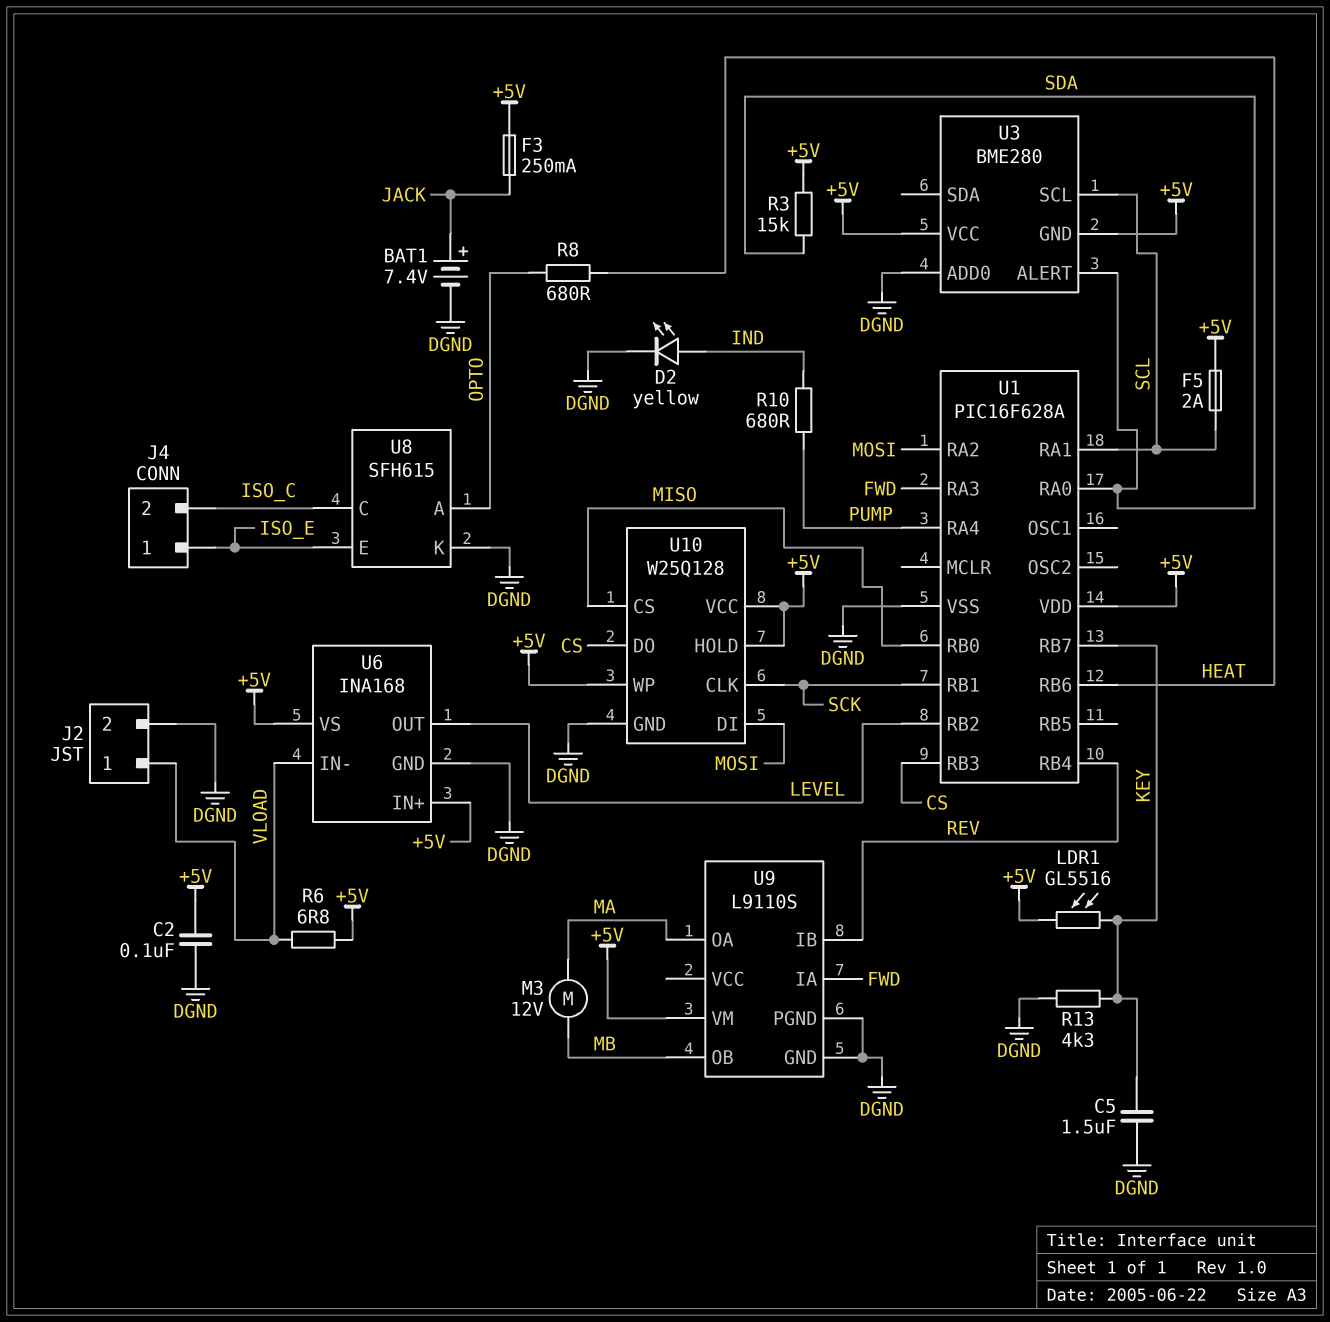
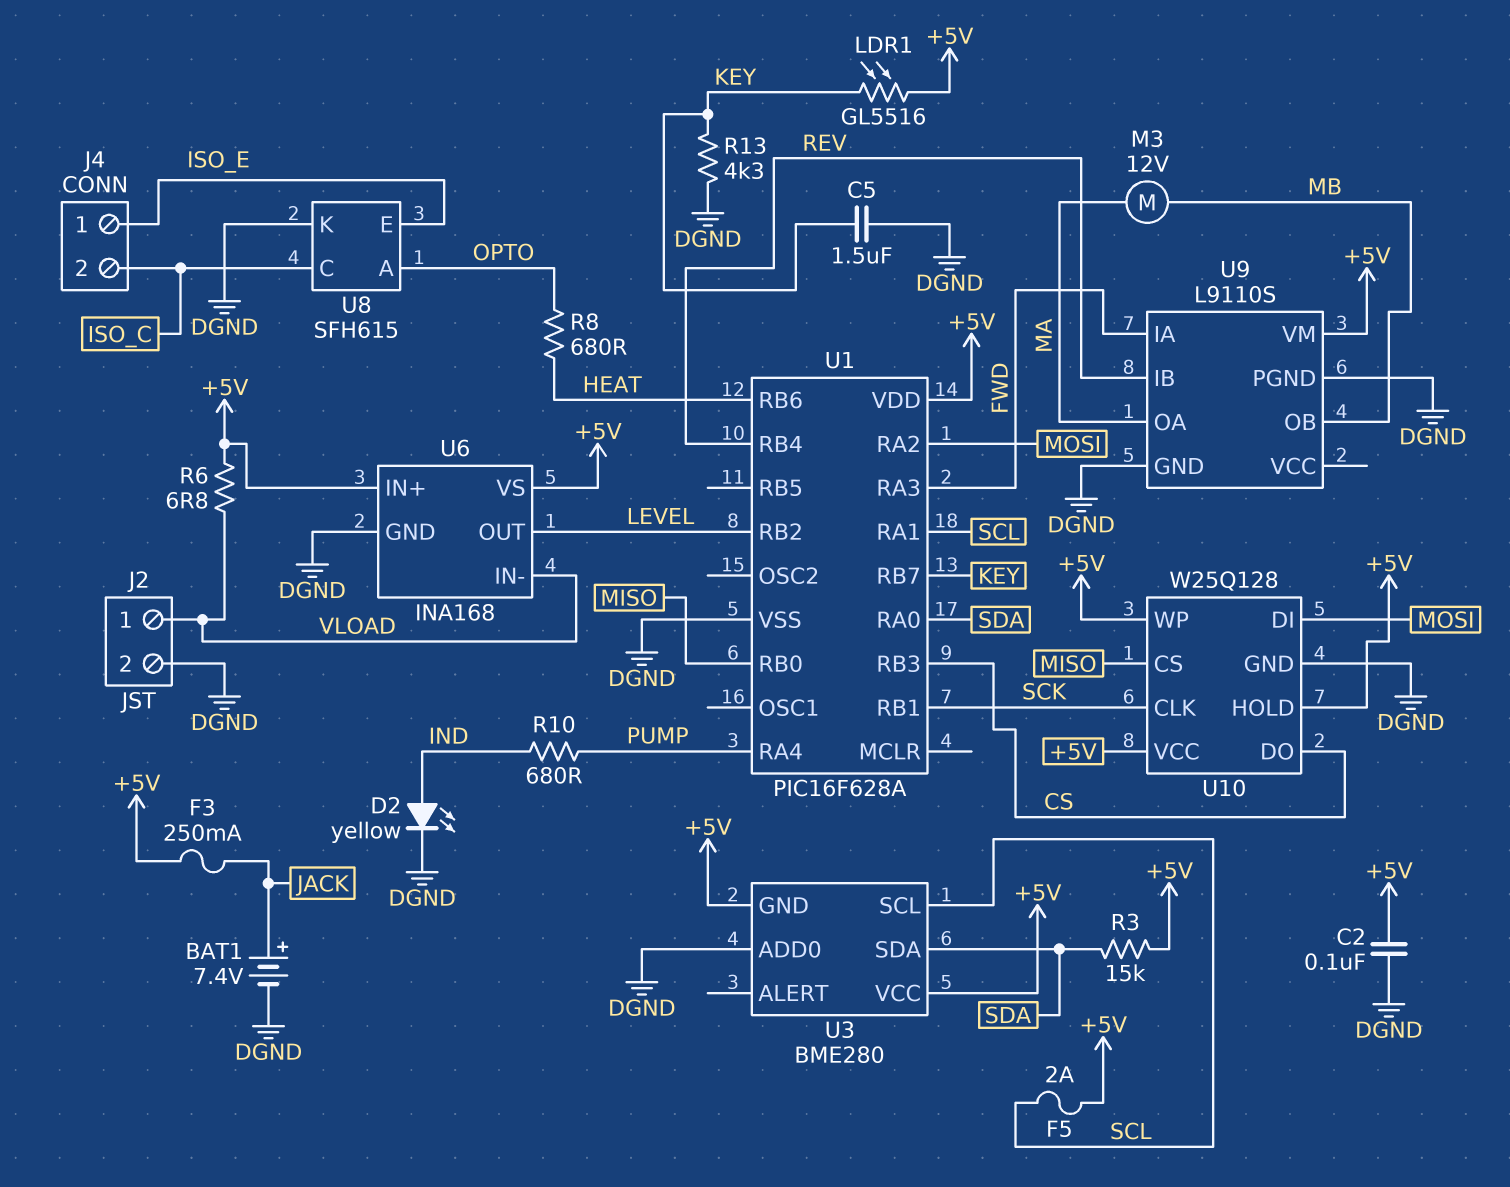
U3 pin ALERT: SDA -> none
U3 pin SDA: none -> SDA

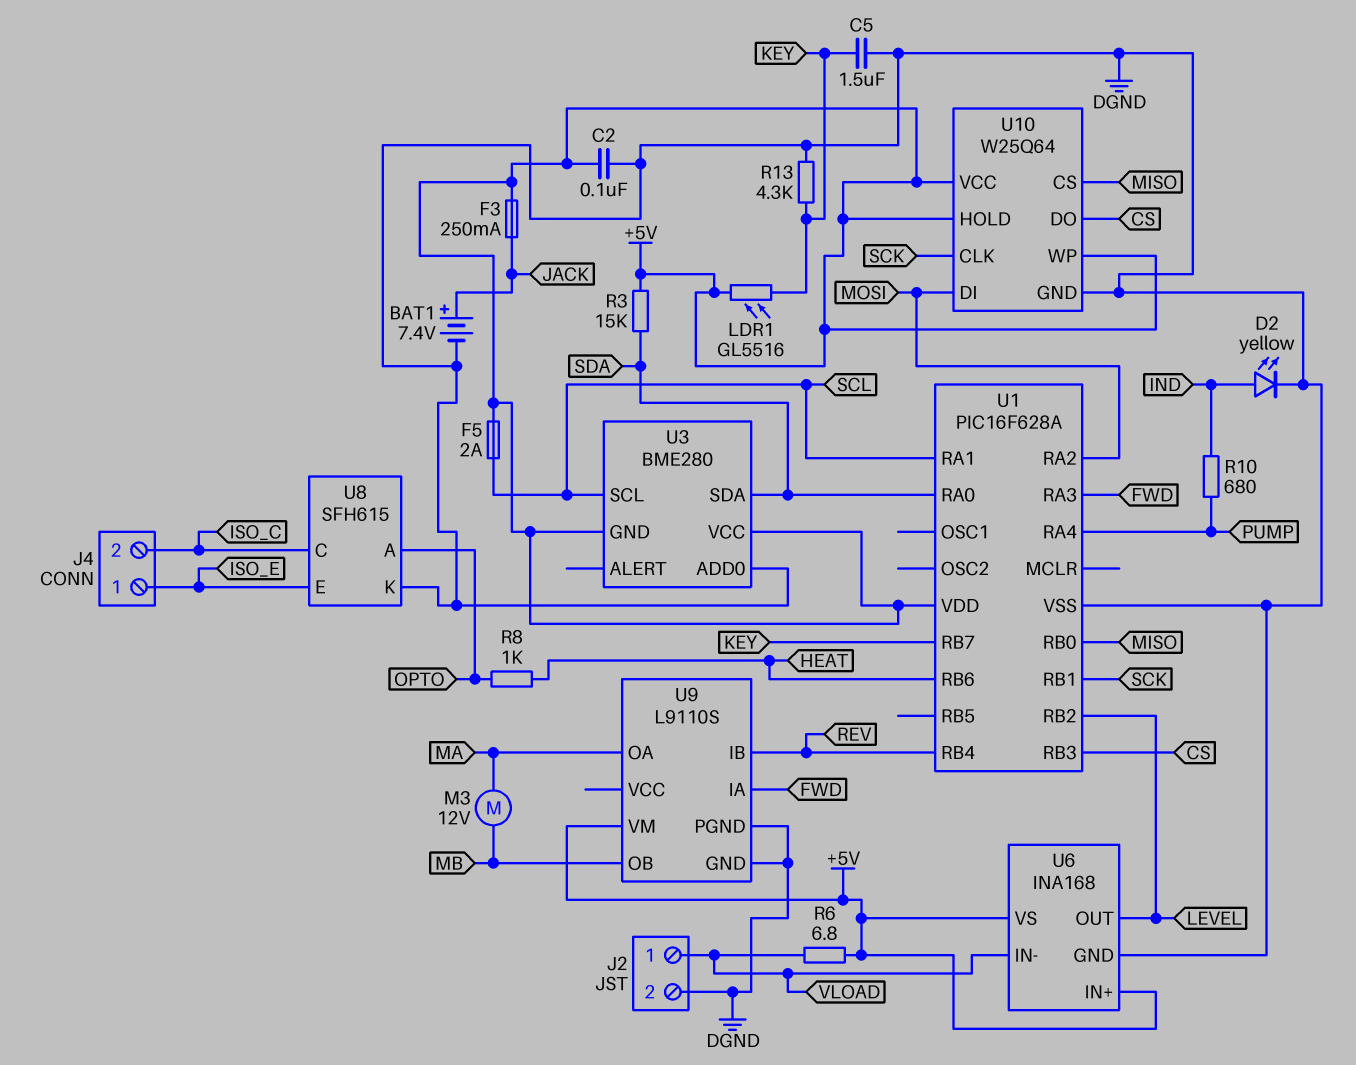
R8: 680 (HEAT, OPTO) -> 1k (HEAT, OPTO)
U10: W25Q128 -> W25Q64

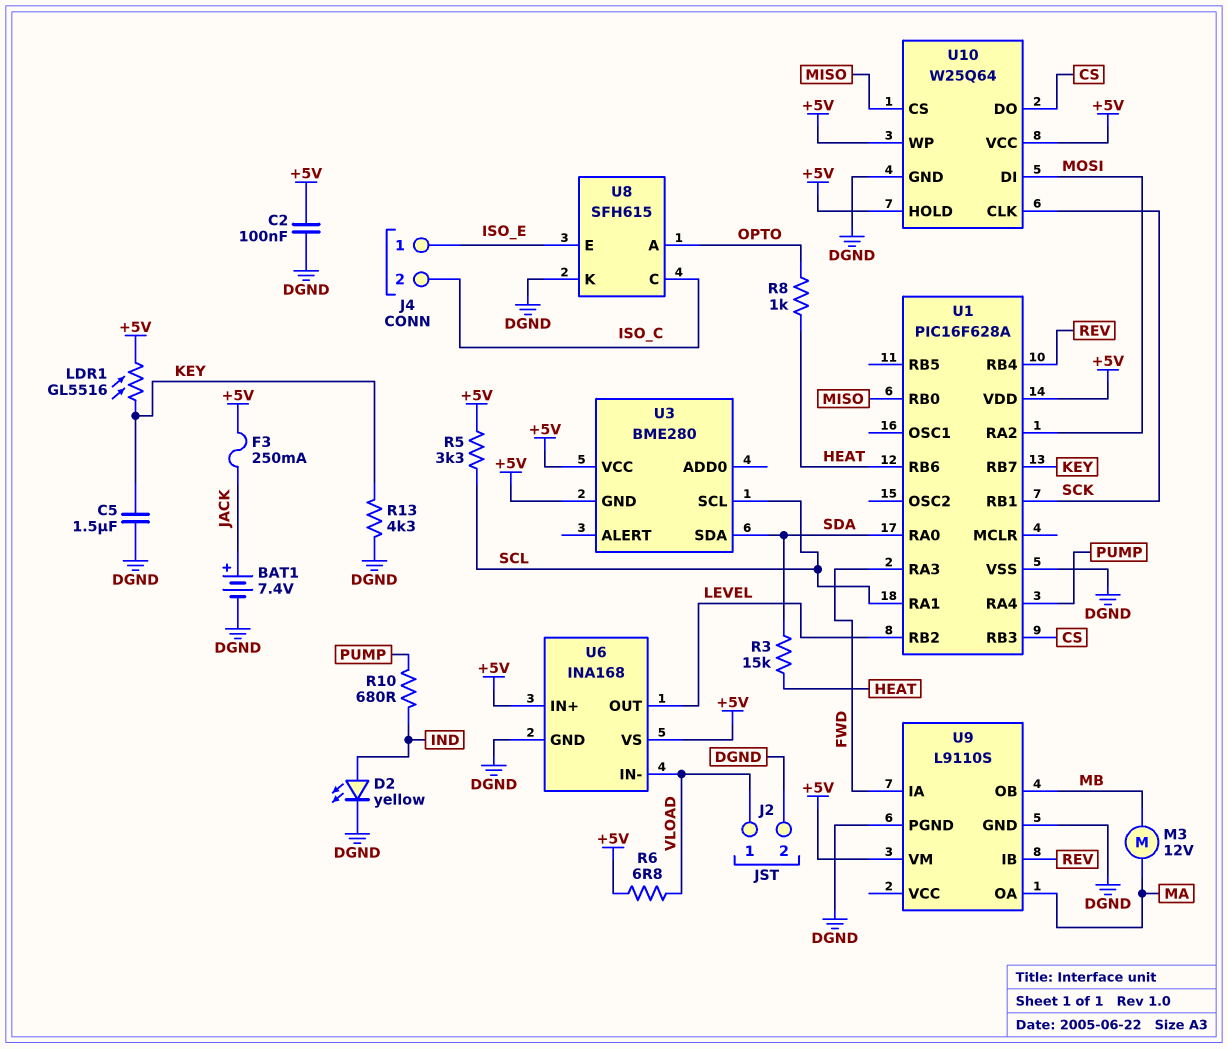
F5: 2A (+5V, SCL) -> none
R3: 15k (+5V, SDA) -> 15k (HEAT, SDA)
R5: none -> 3.3k (+5V, SCL)
U3 pin ADD0: DGND -> none

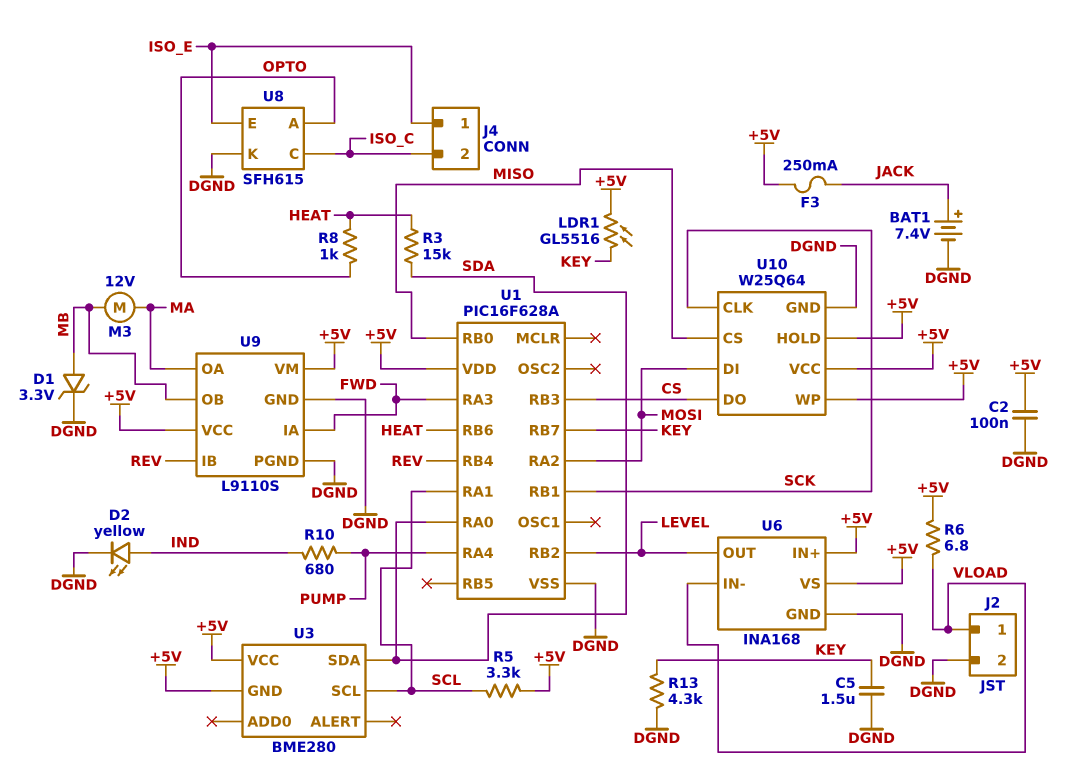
D1: none -> zener 3.3V (A MB, K DGND)
U9 pin VCC: none -> +5V

